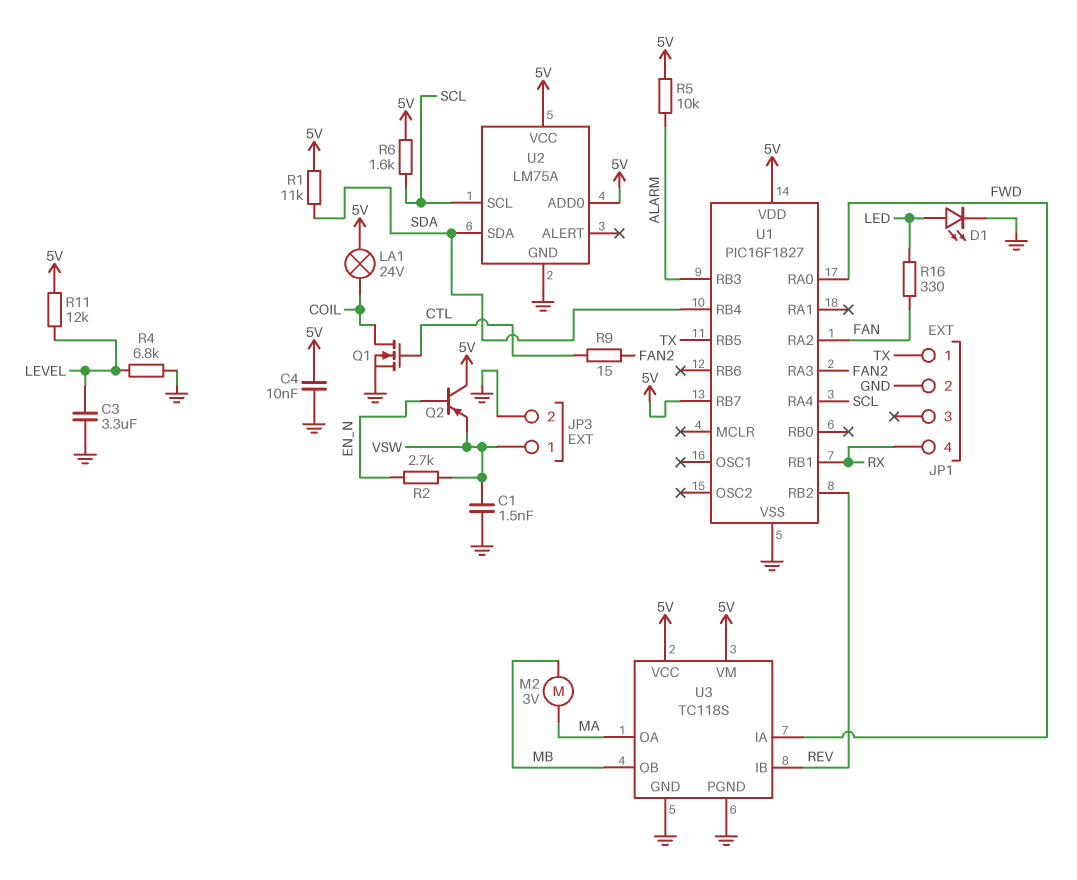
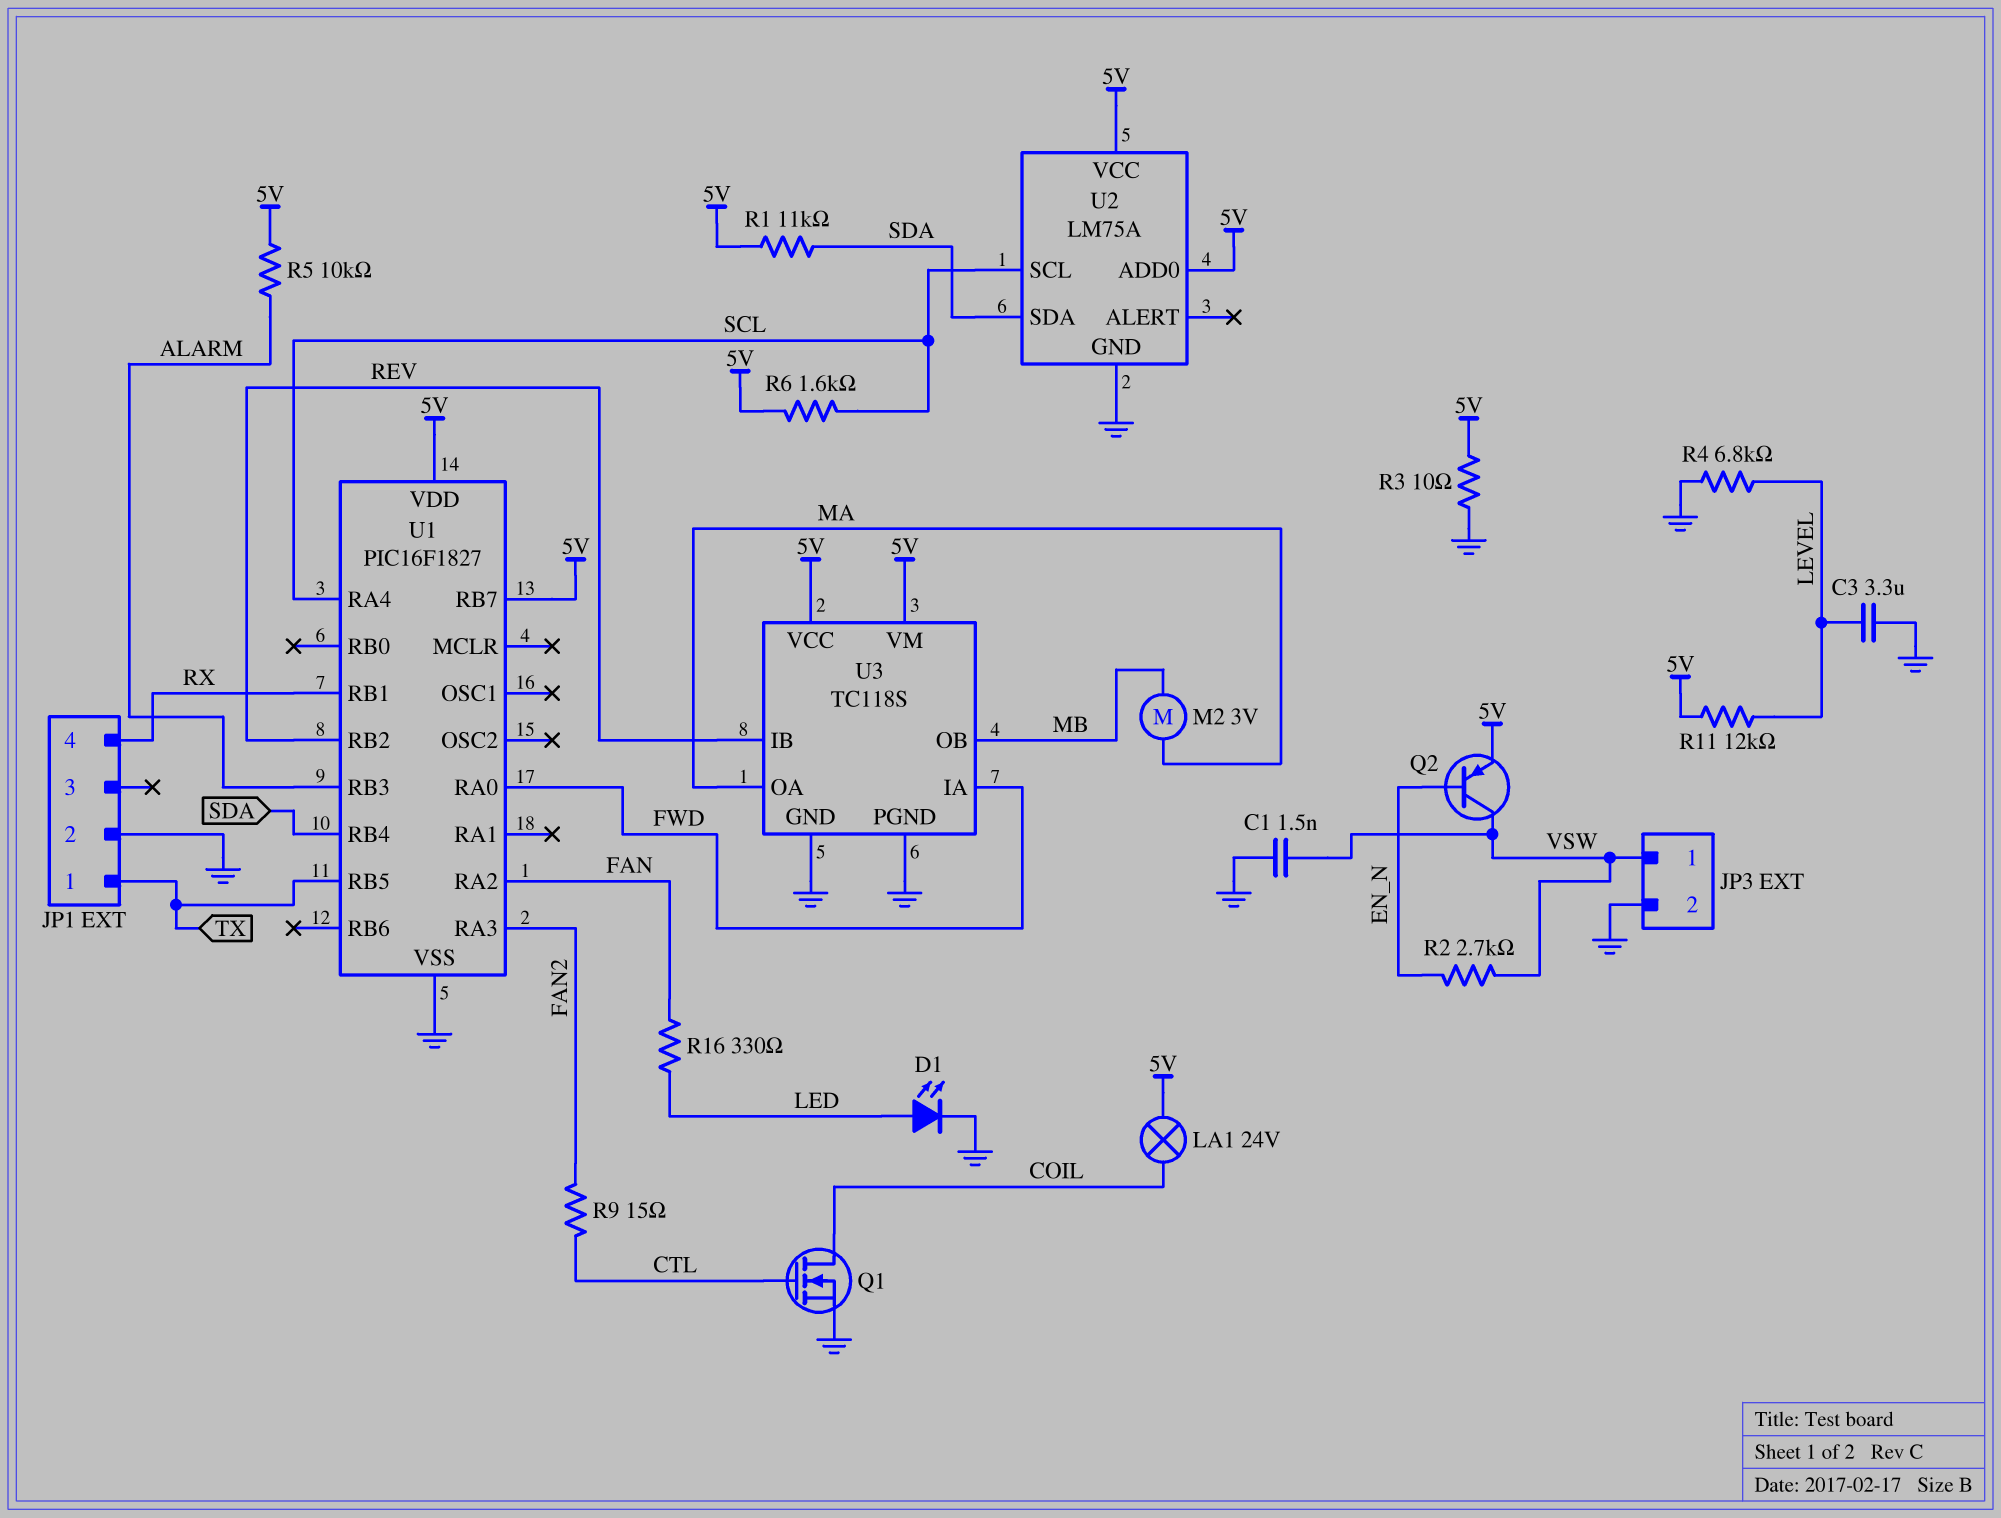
C4: 10nF (5V, GND) -> none
Q2: PNP (B EN_N, C 5V, E VSW) -> PNP (B EN_N, C VSW, E 5V)
R3: none -> 10 (5V, GND)

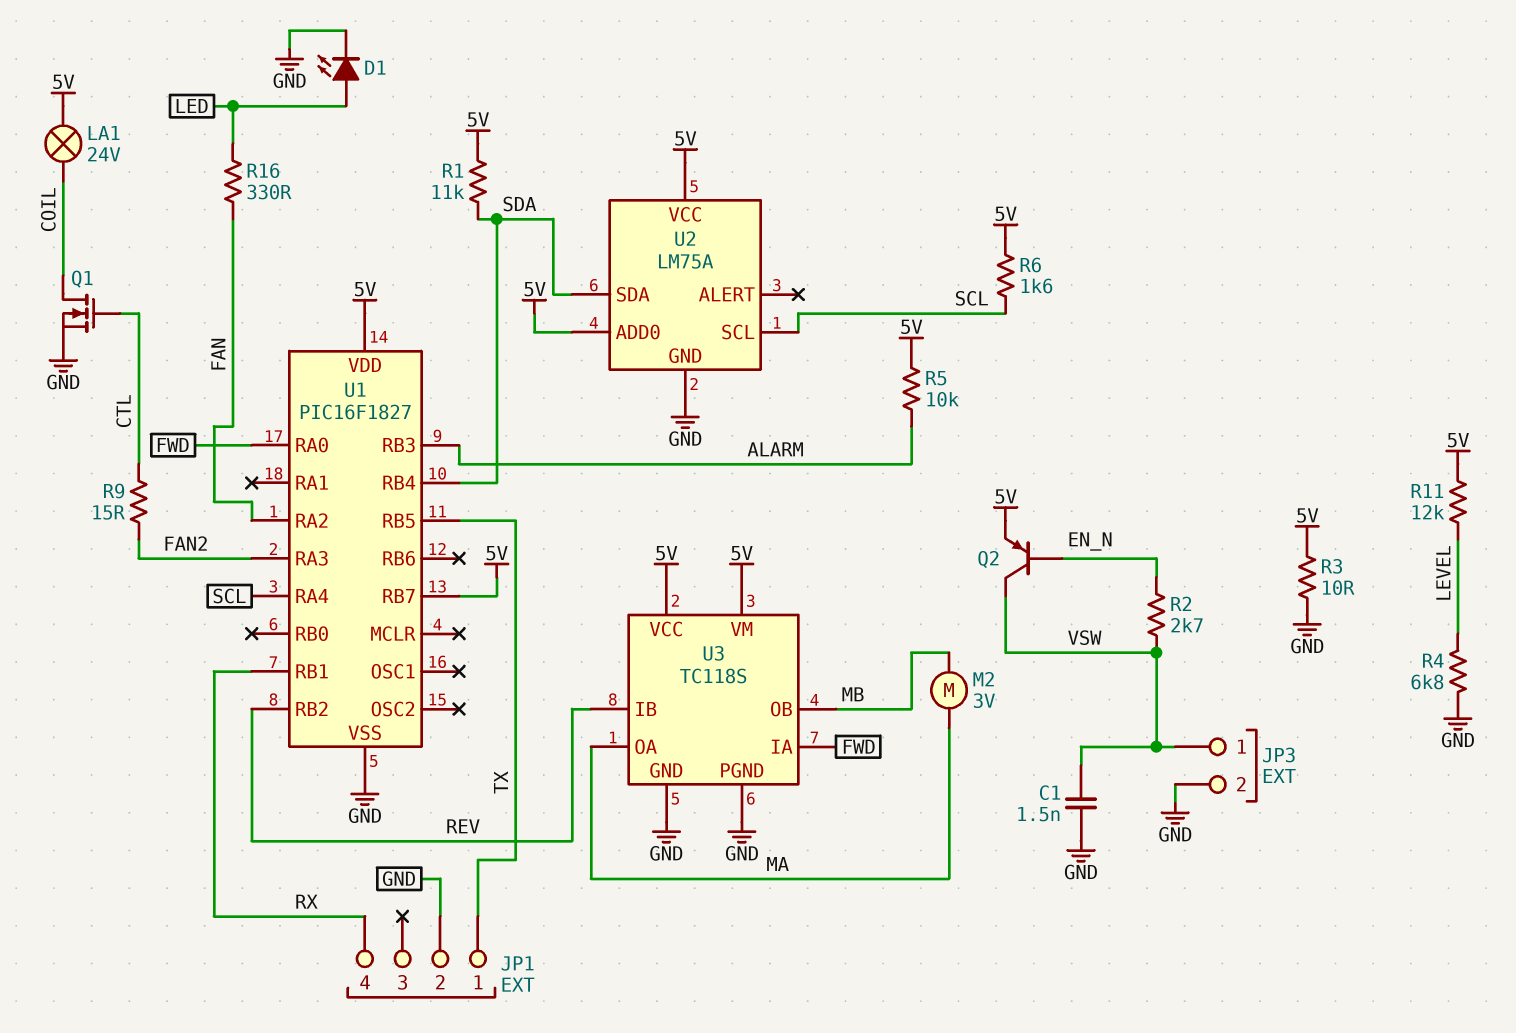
C3: 3.3uF (GND, LEVEL) -> none

